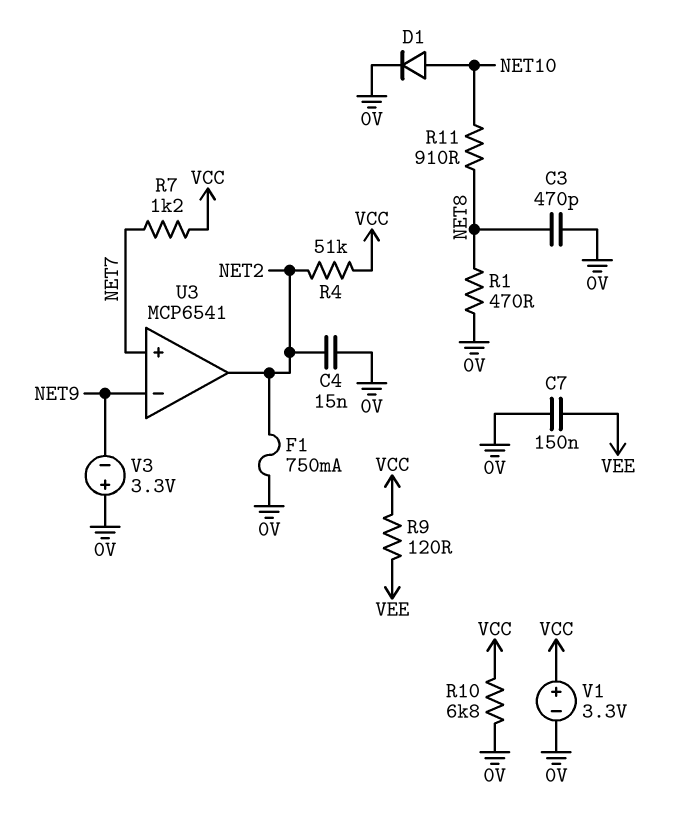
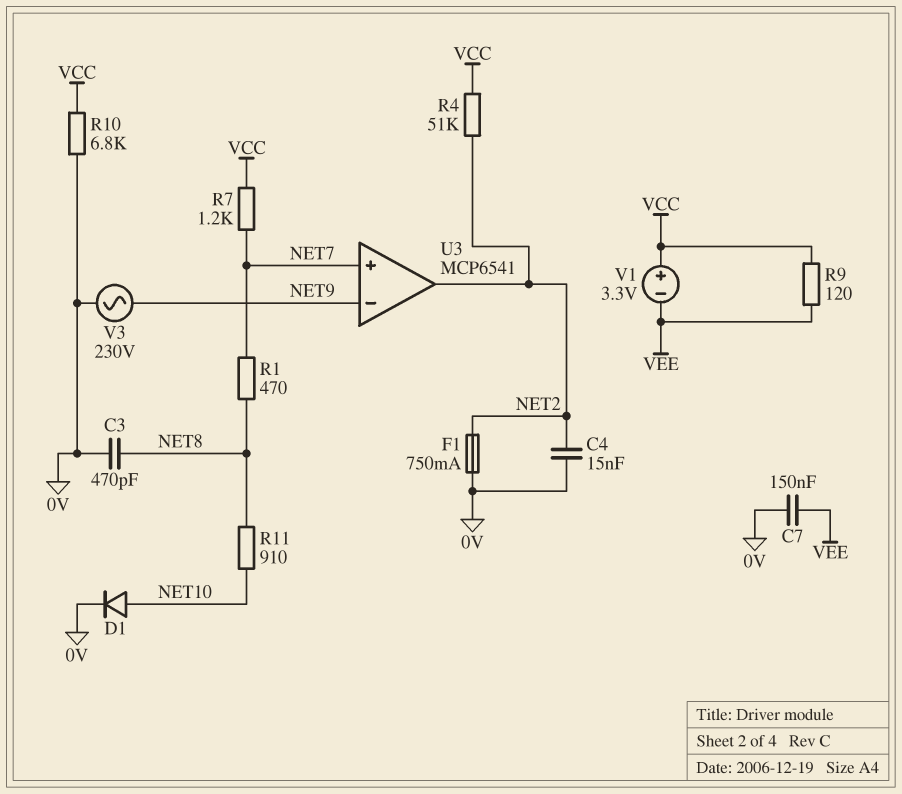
R1: 470 (0V, NET8) -> 470 (NET7, NET8)
V1: 3.3V (plus VCC, minus 0V) -> 3.3V (plus VCC, minus VEE)
V3: 3.3V (plus 0V, minus NET9) -> AC 230V (0V, NET9)

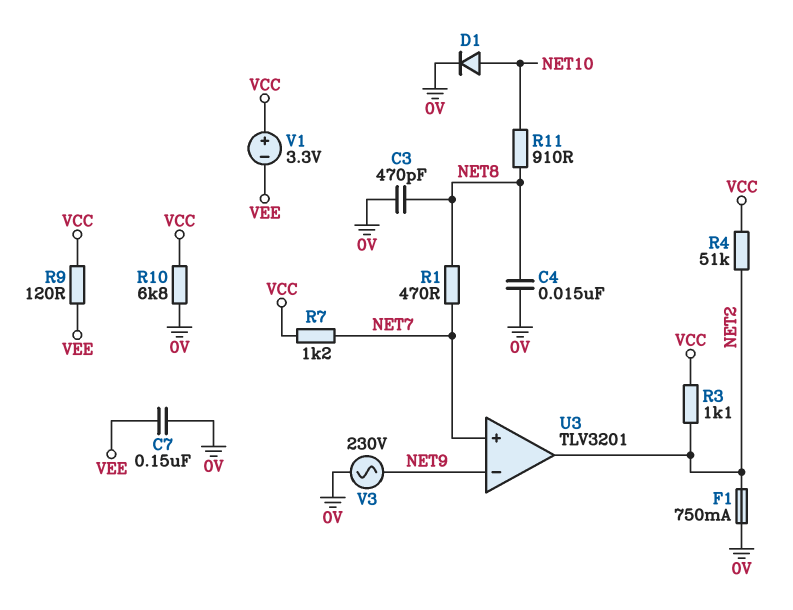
C4: 15nF (0V, NET2) -> 15nF (0V, NET8)
R3: none -> 1.1k (NET2, VCC)
U3: MCP6541 -> TLV3201

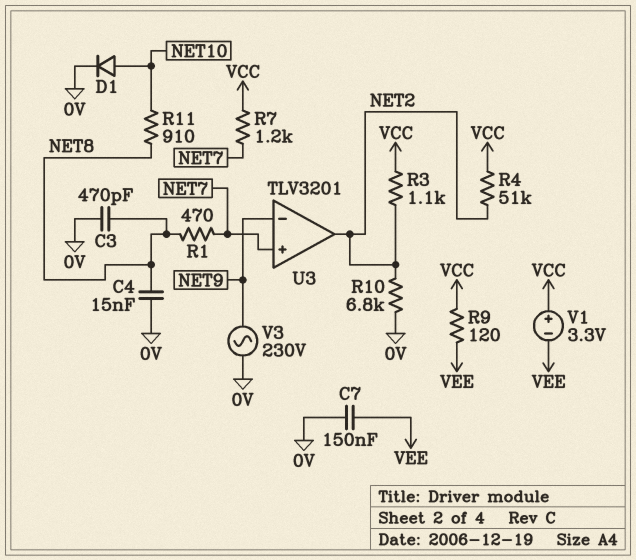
F1: 750mA (0V, NET2) -> none
R10: 6.8k (0V, VCC) -> 6.8k (0V, NET2)

